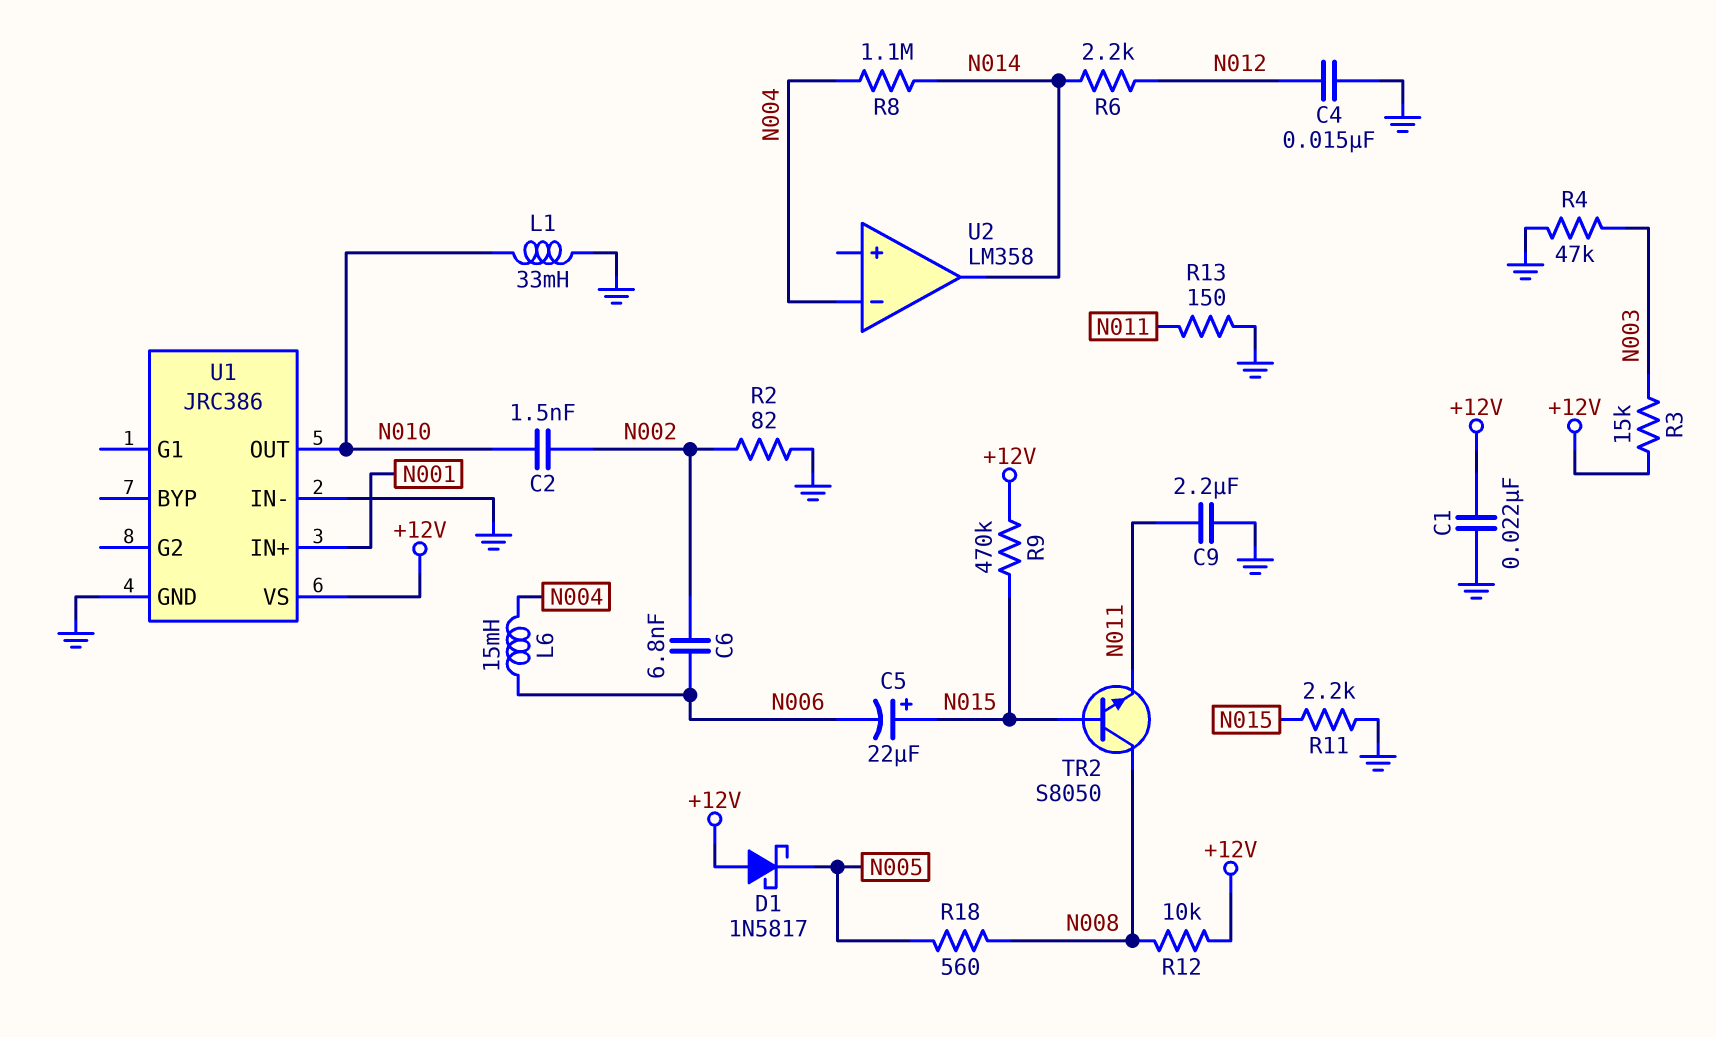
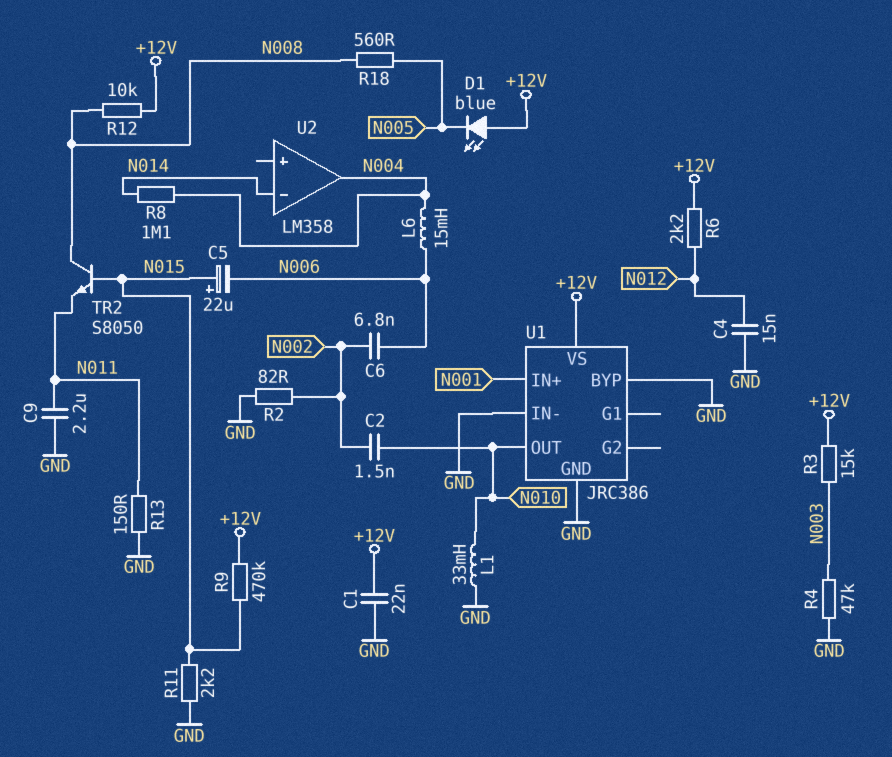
D1: schottky 1N5817 (A +12V, K N005) -> LED blue (A +12V, K N005)
R6: 2.2k (N012, N014) -> 2.2k (+12V, N012)
U1 pin BYP: none -> GND
U2 pin in-: N004 -> N014
U2 pin out: N014 -> N004

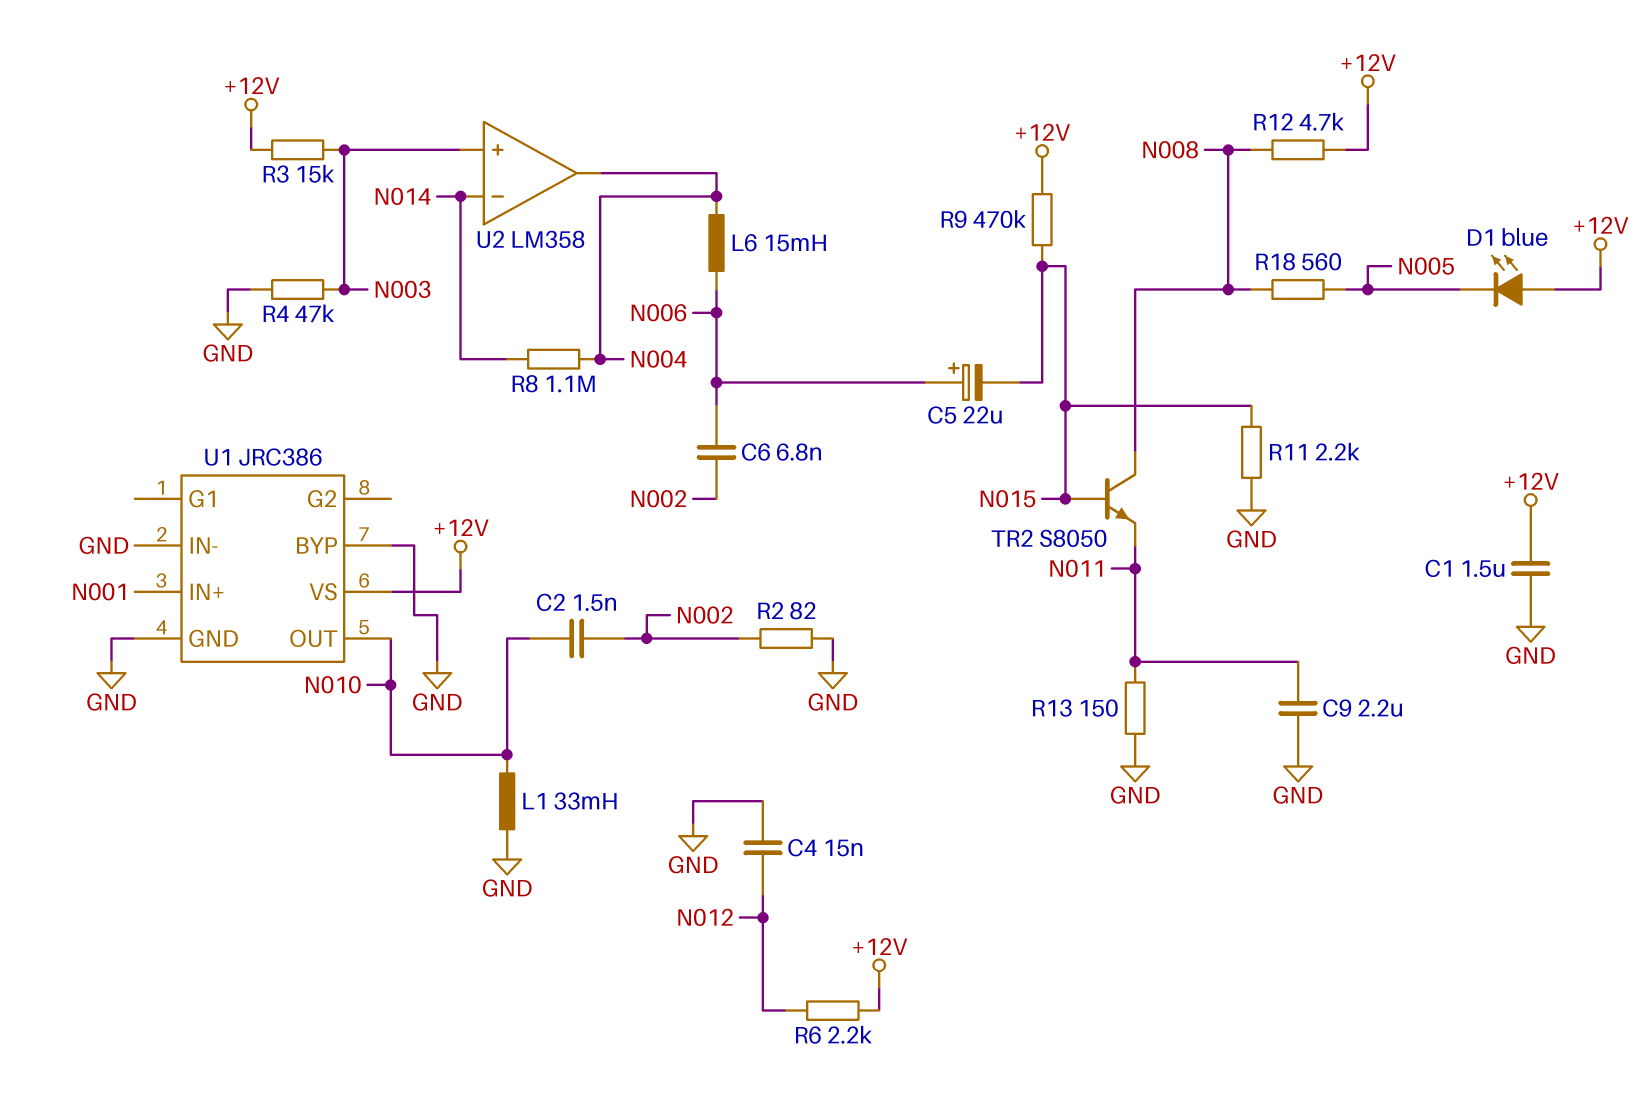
C1: 22nF (+12V, GND) -> 1.5uF (+12V, GND)
C5: 22uF (plus N015, minus N006) -> 22uF (plus N006, minus N015)
R12: 10k (+12V, N008) -> 4.7k (+12V, N008)
U2 pin in+: none -> N003

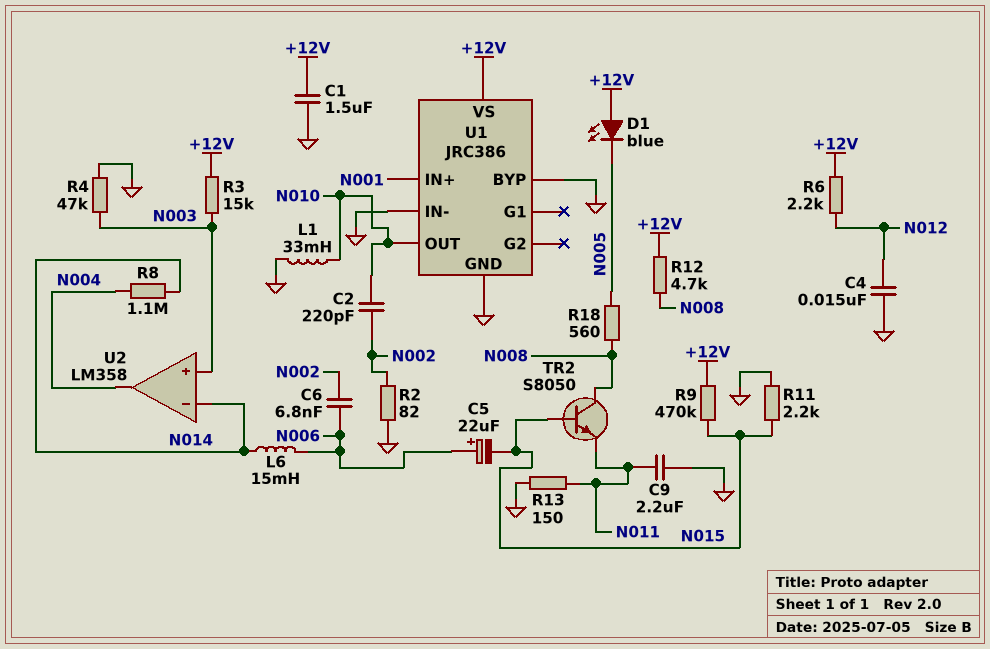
C2: 1.5nF (N002, N010) -> 220pF (N002, N010)
L6: 15mH (N004, N006) -> 15mH (N006, N014)

